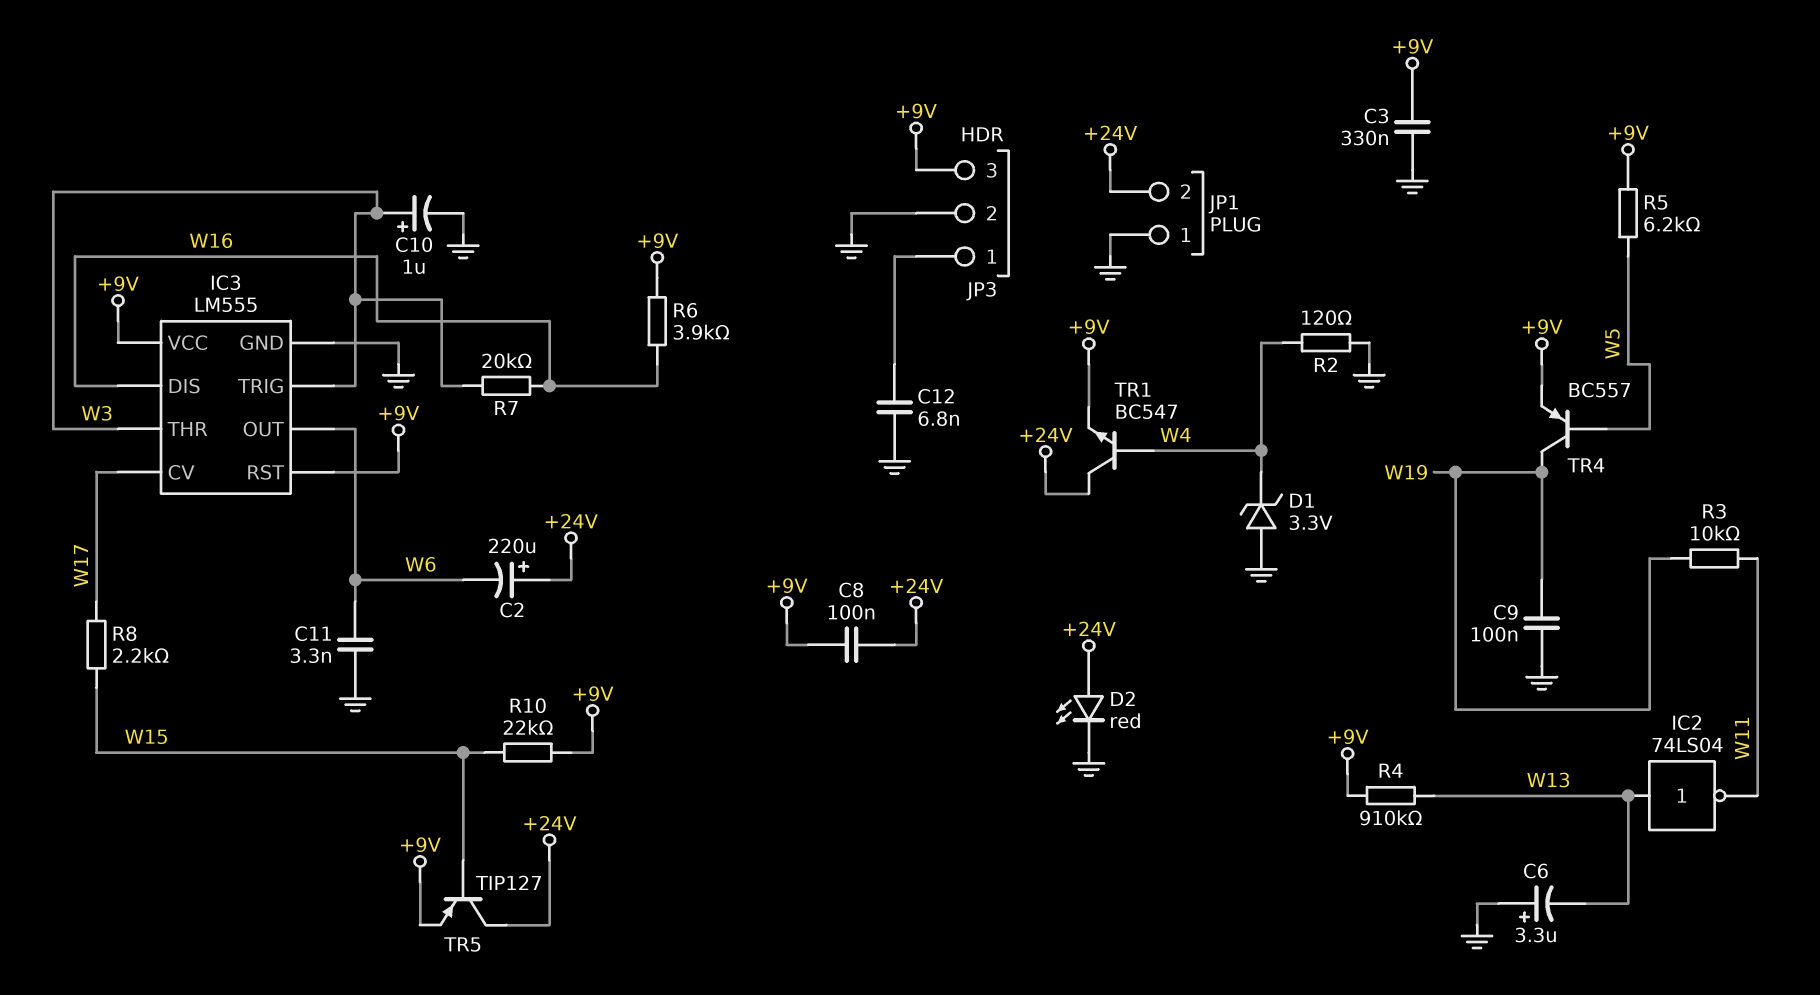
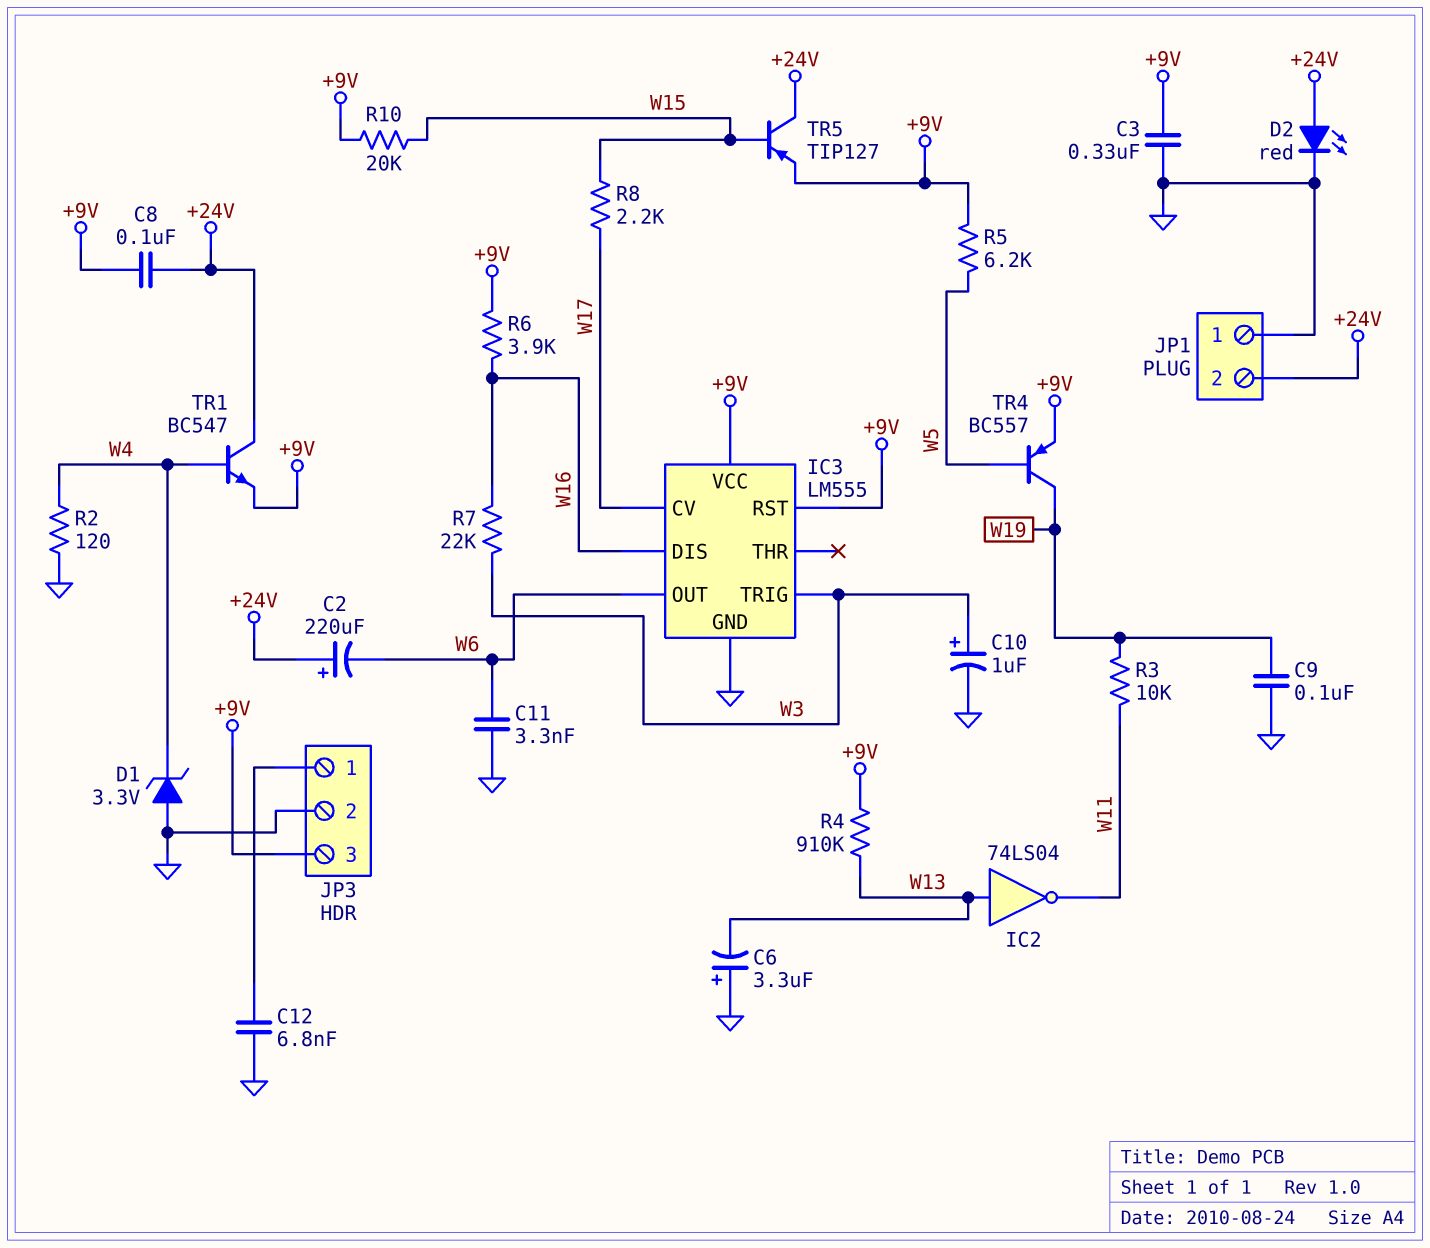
IC3 pin THR: W3 -> none
R7: 20k (W3, W16) -> 22k (W3, W16)
R10: 22k (+9V, W15) -> 20k (+9V, W15)

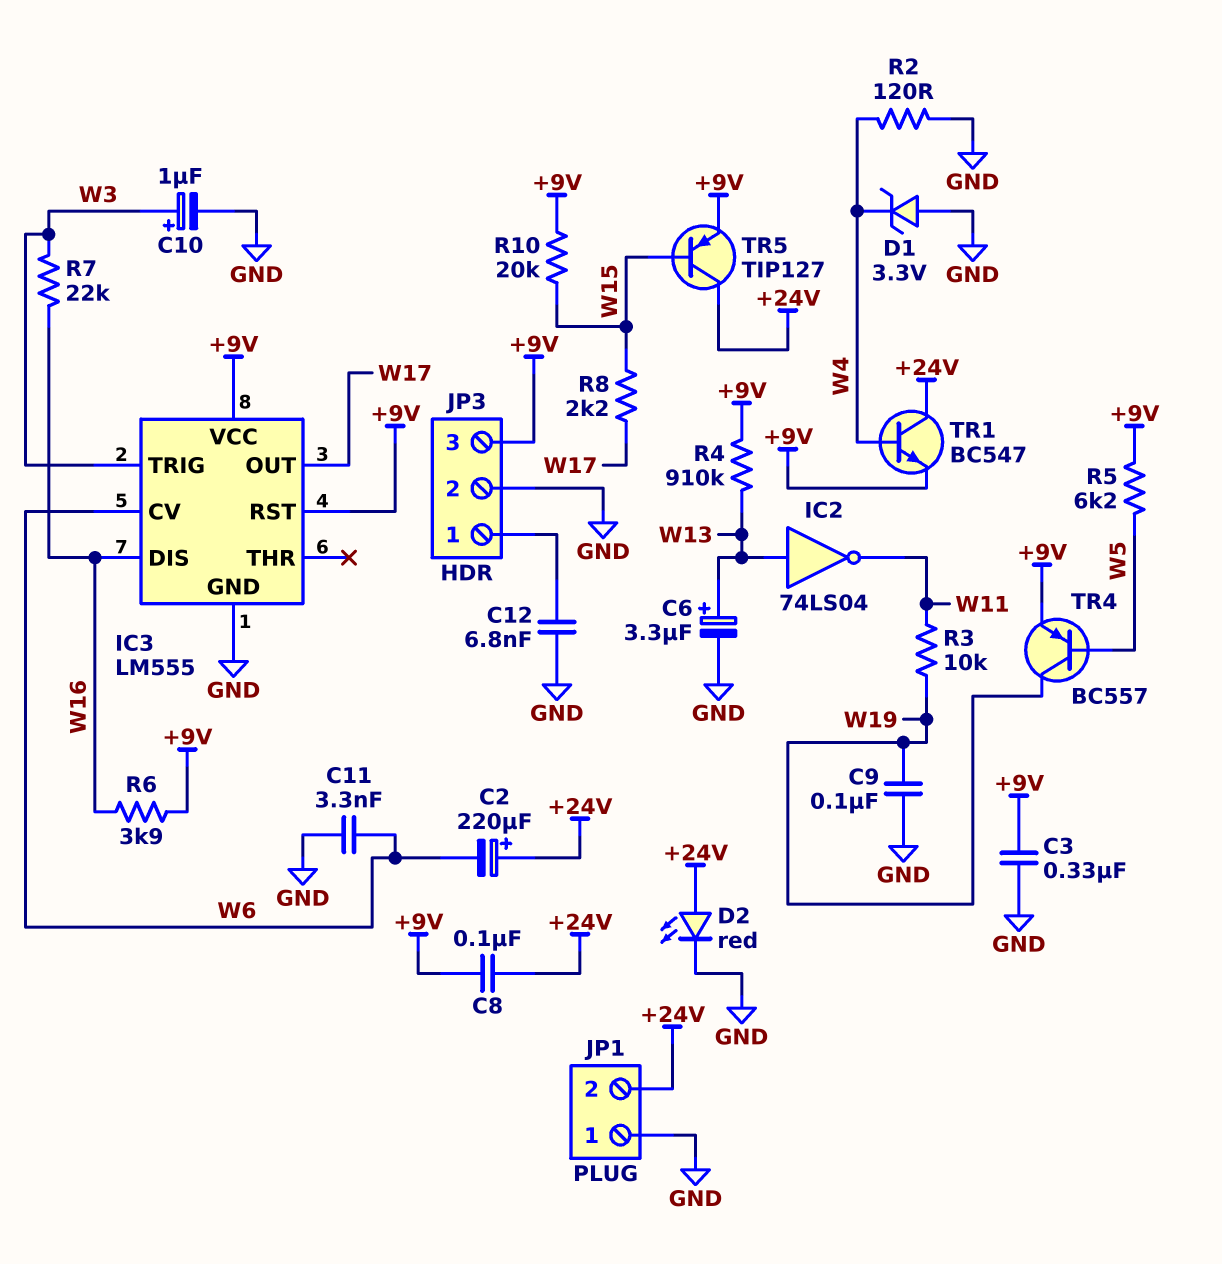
C6: 3.3uF (plus GND, minus W13) -> 3.3uF (plus W13, minus GND)
IC3 pin CV: W17 -> W6
IC3 pin OUT: W6 -> W17

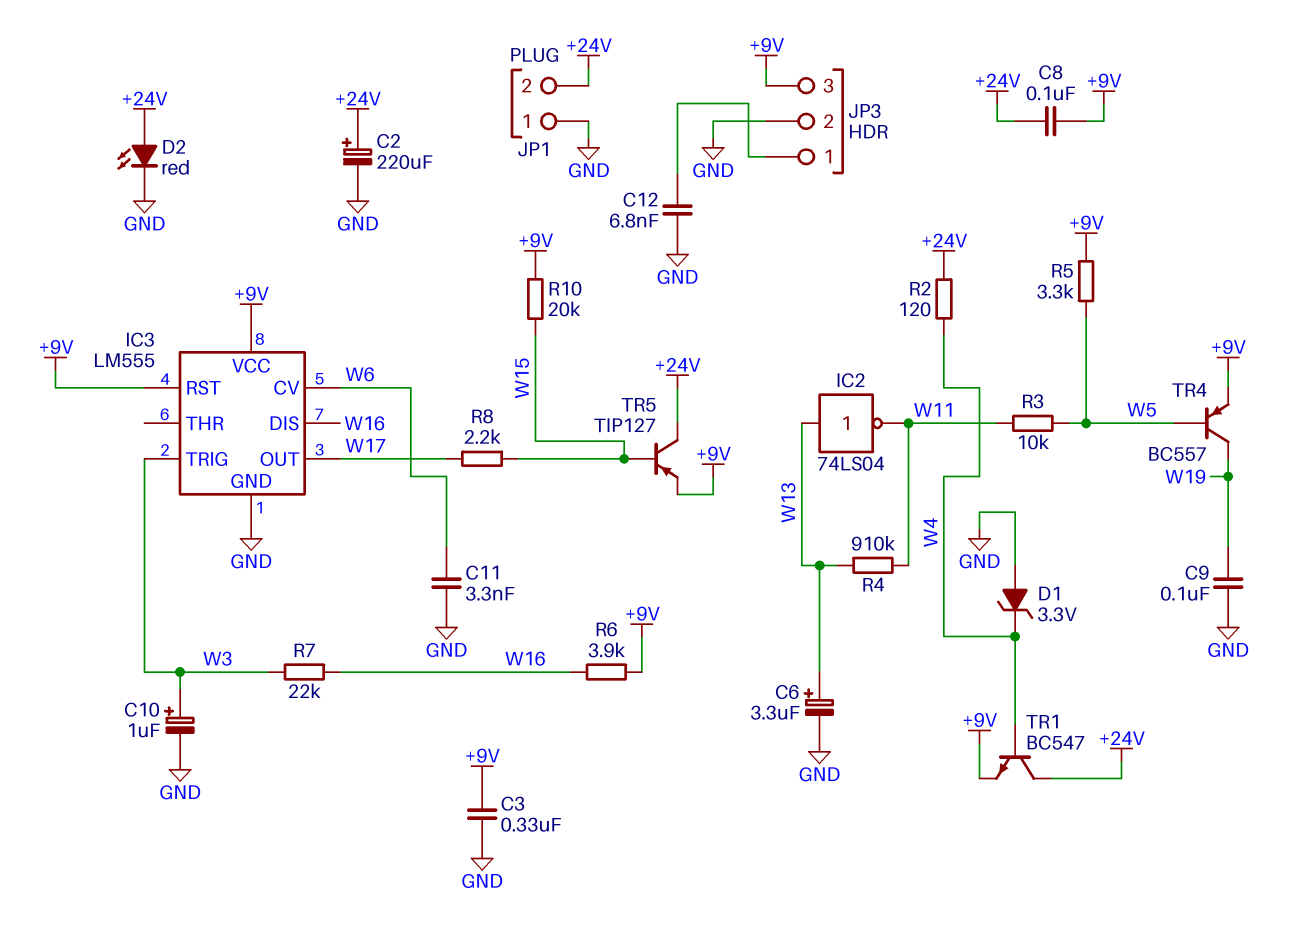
C2: 220uF (plus +24V, minus W6) -> 220uF (plus +24V, minus GND)
R2: 120 (GND, W4) -> 120 (+24V, W4)
R3: 10k (W11, W19) -> 10k (W5, W11)
R4: 910k (+9V, W13) -> 910k (W11, W13)
R5: 6.2k (+9V, W5) -> 3.3k (+9V, W5)

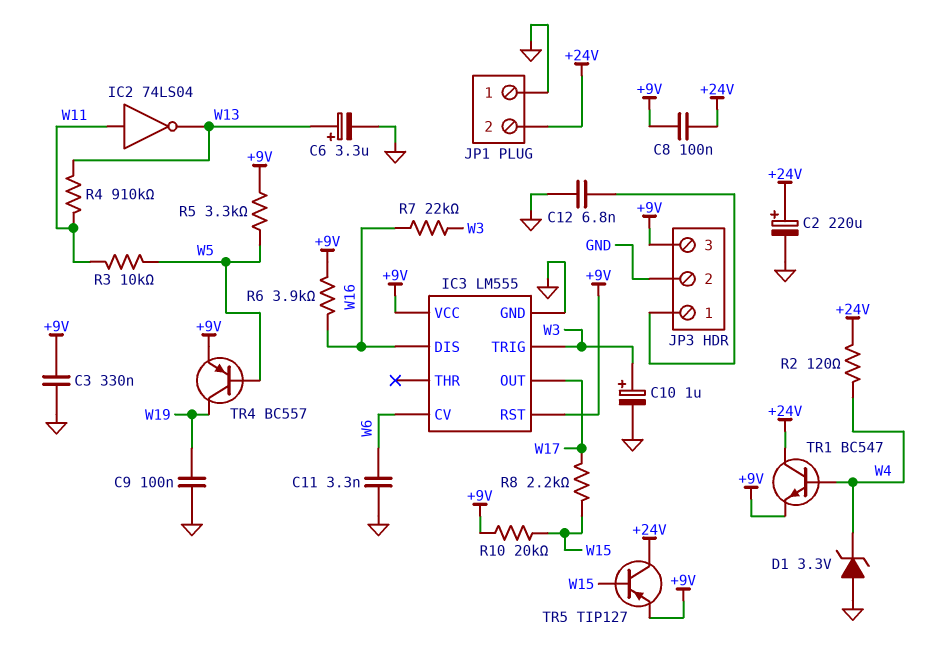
D2: LED red (A +24V, K GND) -> none
IC2: NOT 74LS04 (in W13, out W11) -> NOT 74LS04 (in W11, out W13)

